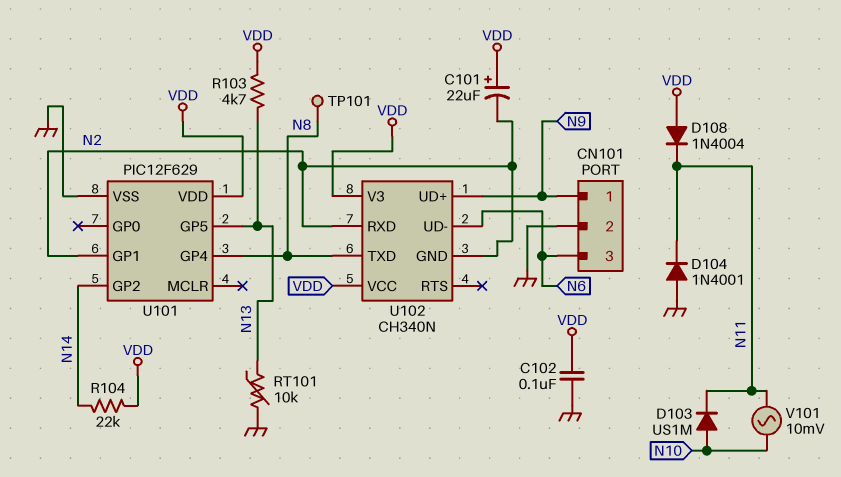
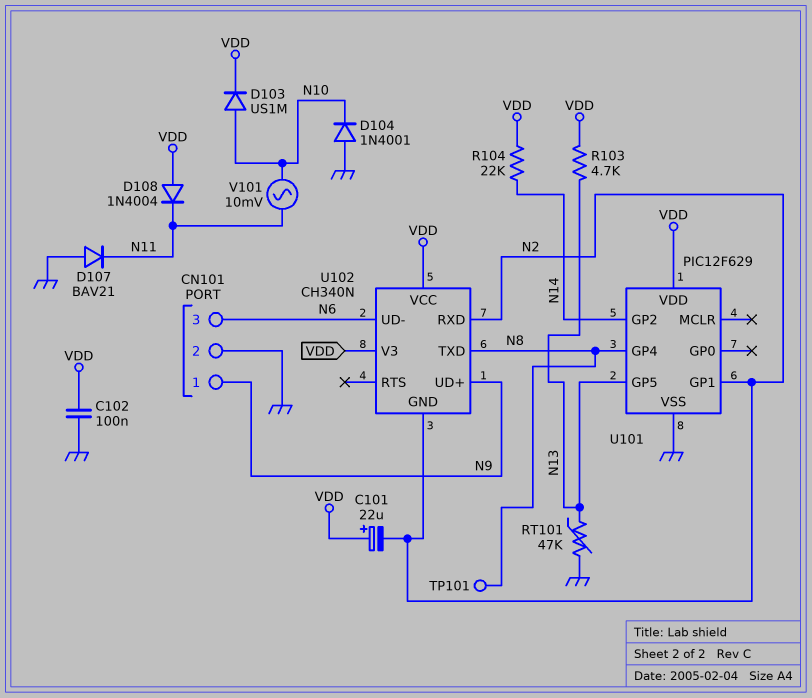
D103: diode US1M (A N10, K N11) -> diode US1M (A N10, K VDD)
D104: diode 1N4001 (A GND, K N11) -> diode 1N4001 (A GND, K N10)
D107: none -> diode BAV21 (A GND, K N11)
RT101: 10k (GND, N13) -> 47k (GND, N13)

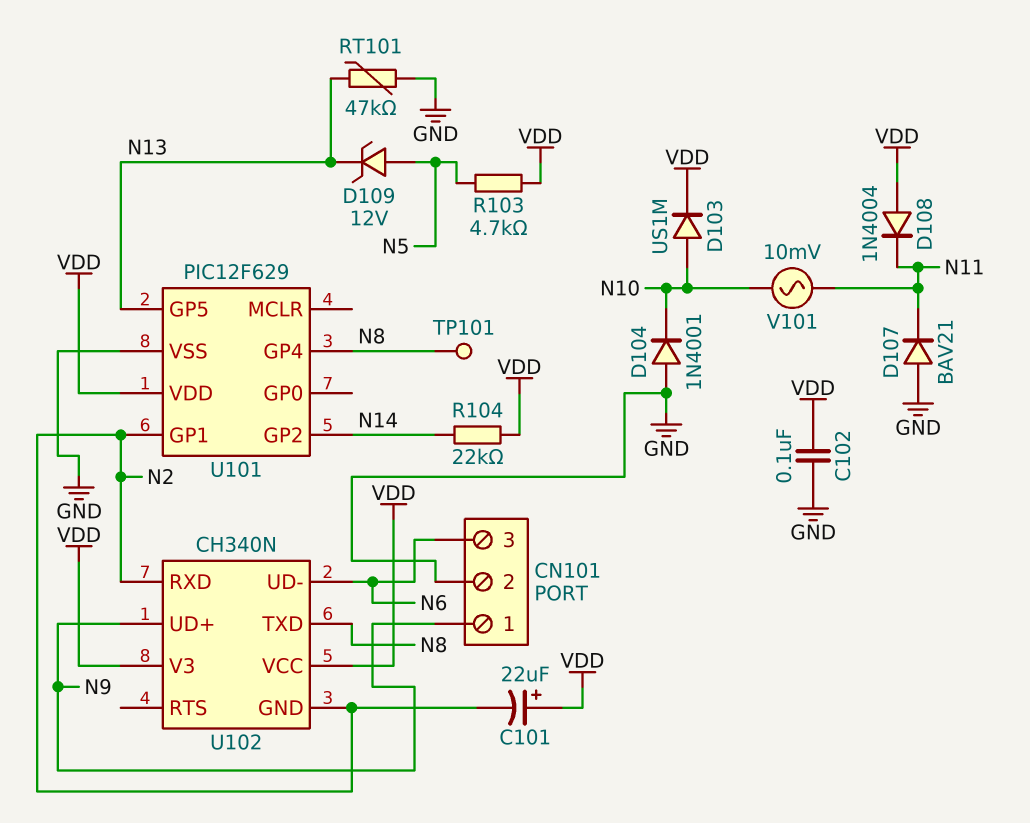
D109: none -> zener 12V (A N5, K N13)
R103: 4.7k (N13, VDD) -> 4.7k (N5, VDD)

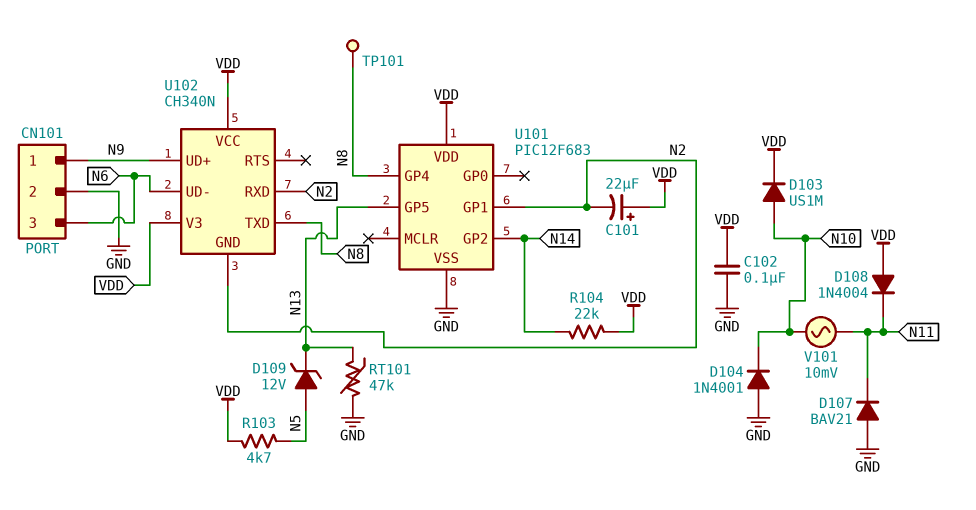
U101: PIC12F629 -> PIC12F683

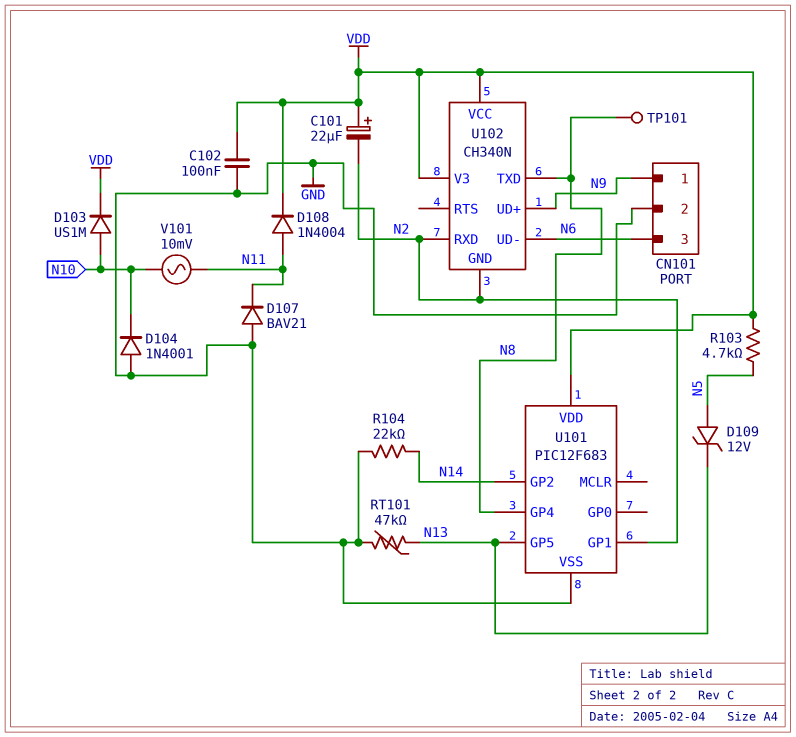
D108: diode 1N4004 (A VDD, K N11) -> diode 1N4004 (A N11, K VDD)
R104: 22k (N14, VDD) -> 22k (GND, N14)

